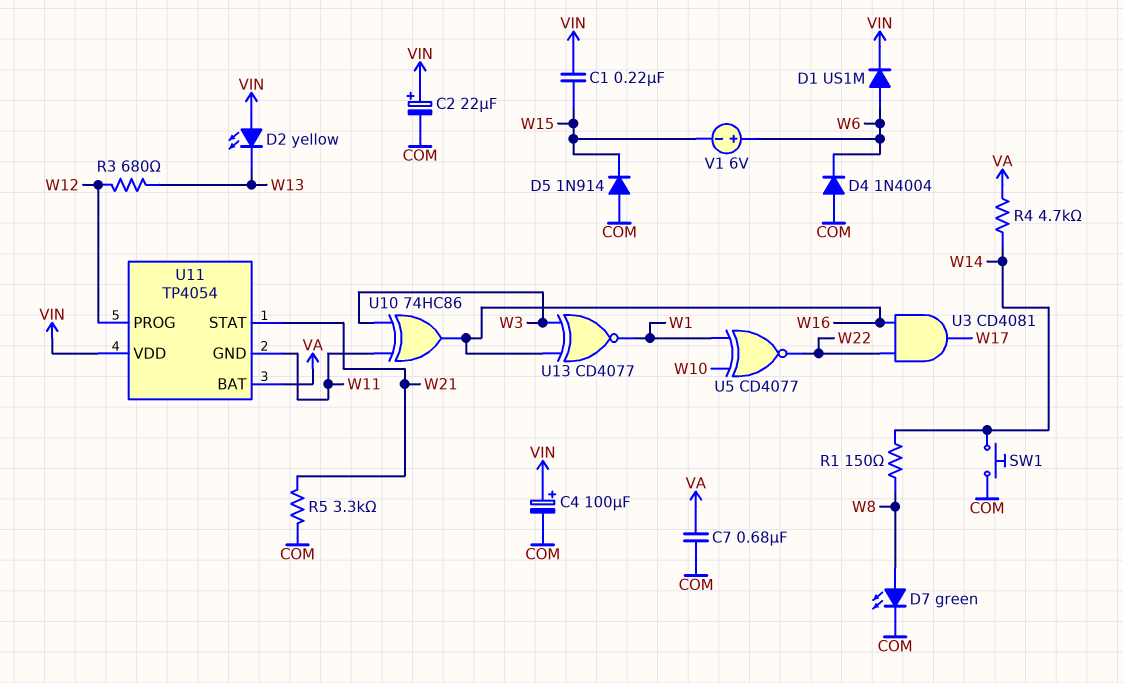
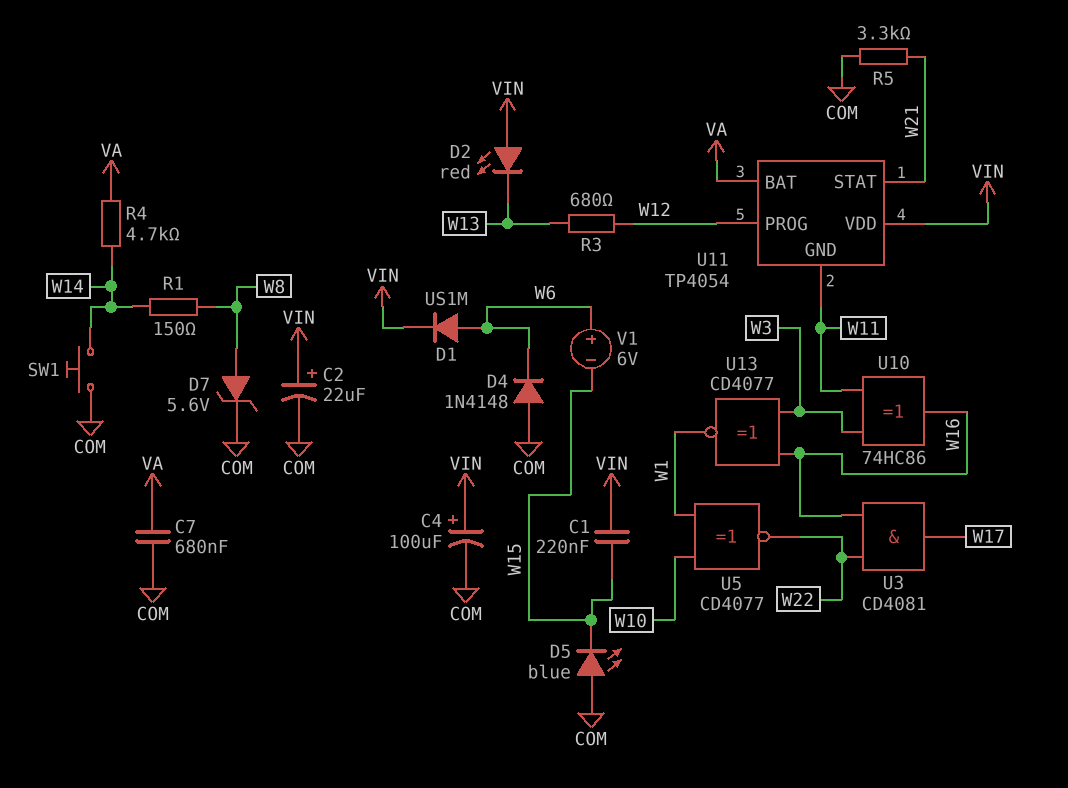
D2: LED yellow (A VIN, K W13) -> LED red (A VIN, K W13)
D4: diode 1N4004 (A COM, K W6) -> diode 1N4148 (A COM, K W6)
D5: diode 1N914 (A COM, K W15) -> LED blue (A COM, K W15)
D7: LED green (A W8, K COM) -> zener 5.6V (A W8, K COM)

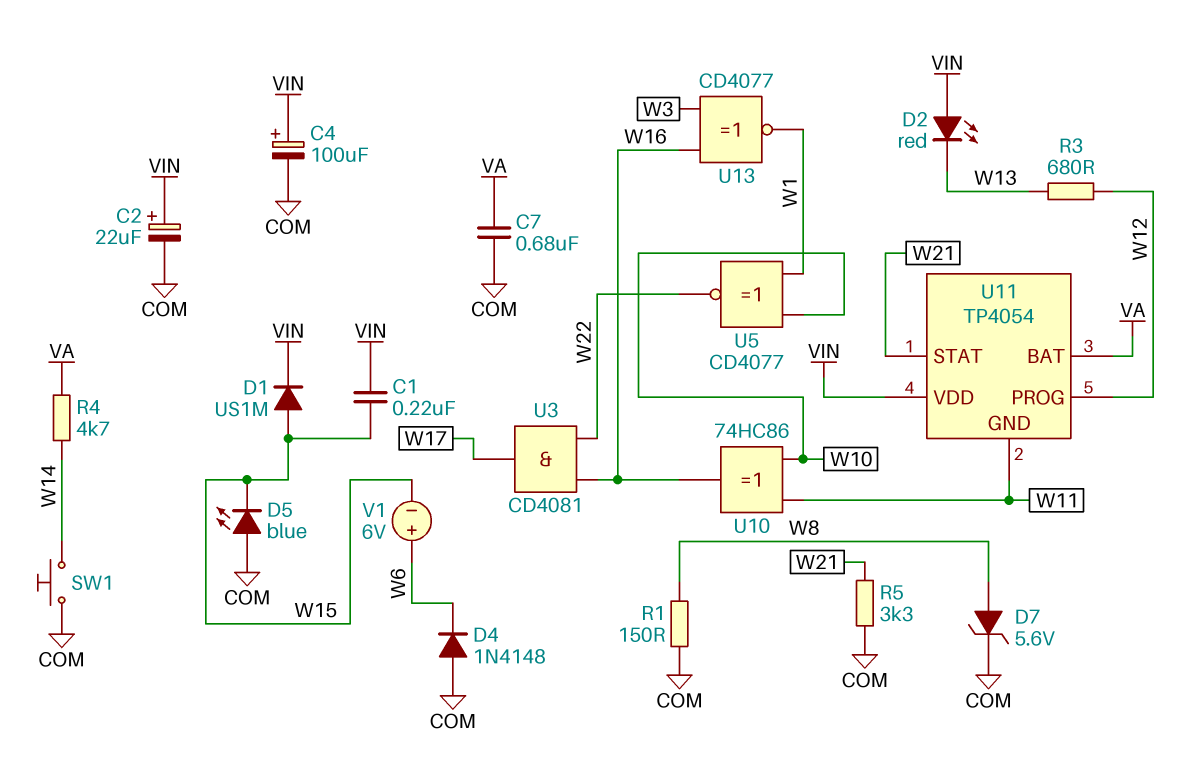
D1: diode US1M (A W6, K VIN) -> diode US1M (A W15, K VIN)
R1: 150 (W8, W14) -> 150 (COM, W8)
U10: XOR 74HC86 (in W3, in W11, out W16) -> XOR 74HC86 (in W10, in W11, out W16)

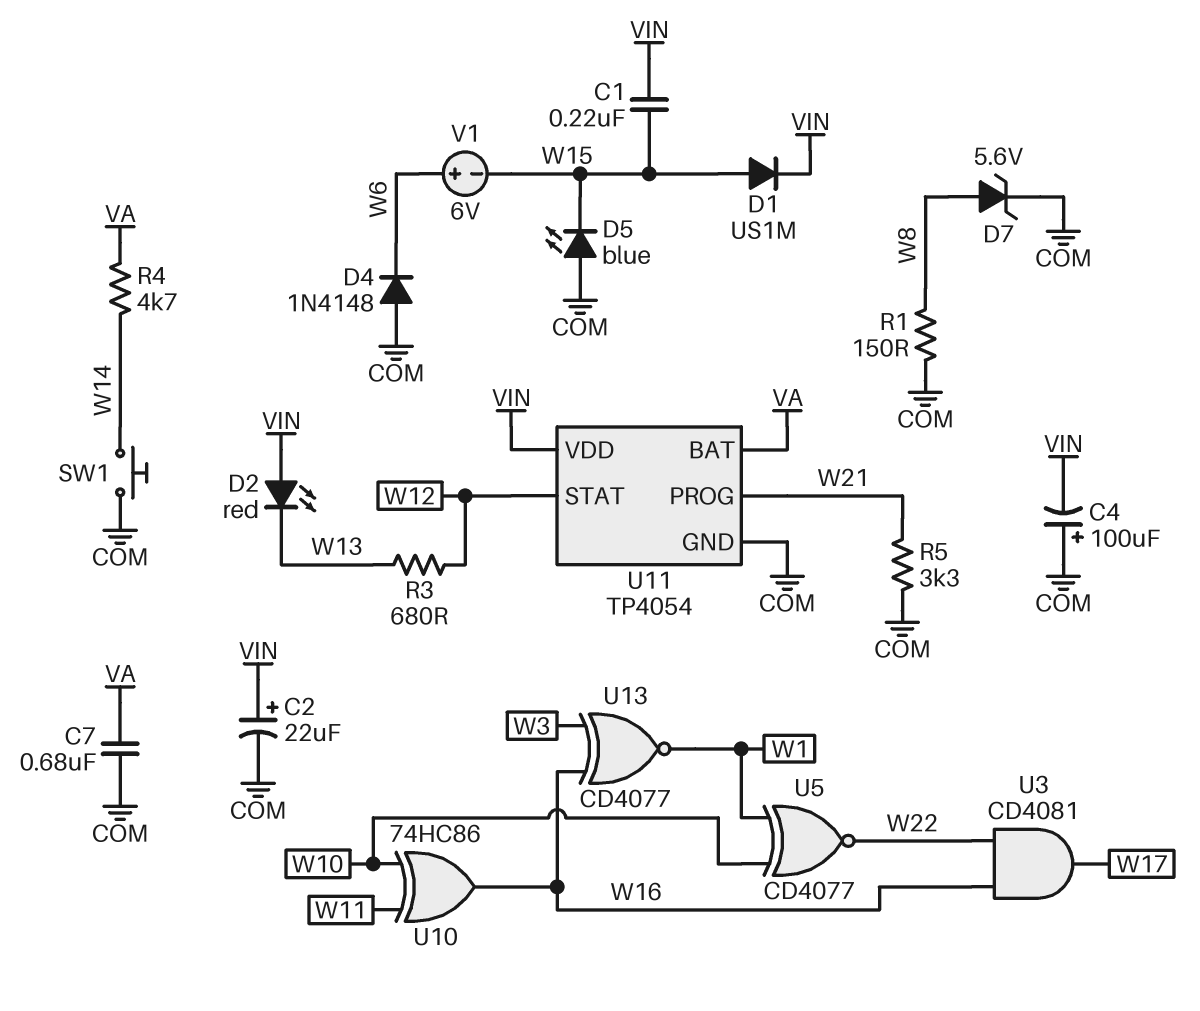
C4: 100uF (plus VIN, minus COM) -> 100uF (plus COM, minus VIN)
U11 pin GND: W11 -> COM
U11 pin PROG: W12 -> W21
U11 pin STAT: W21 -> W12

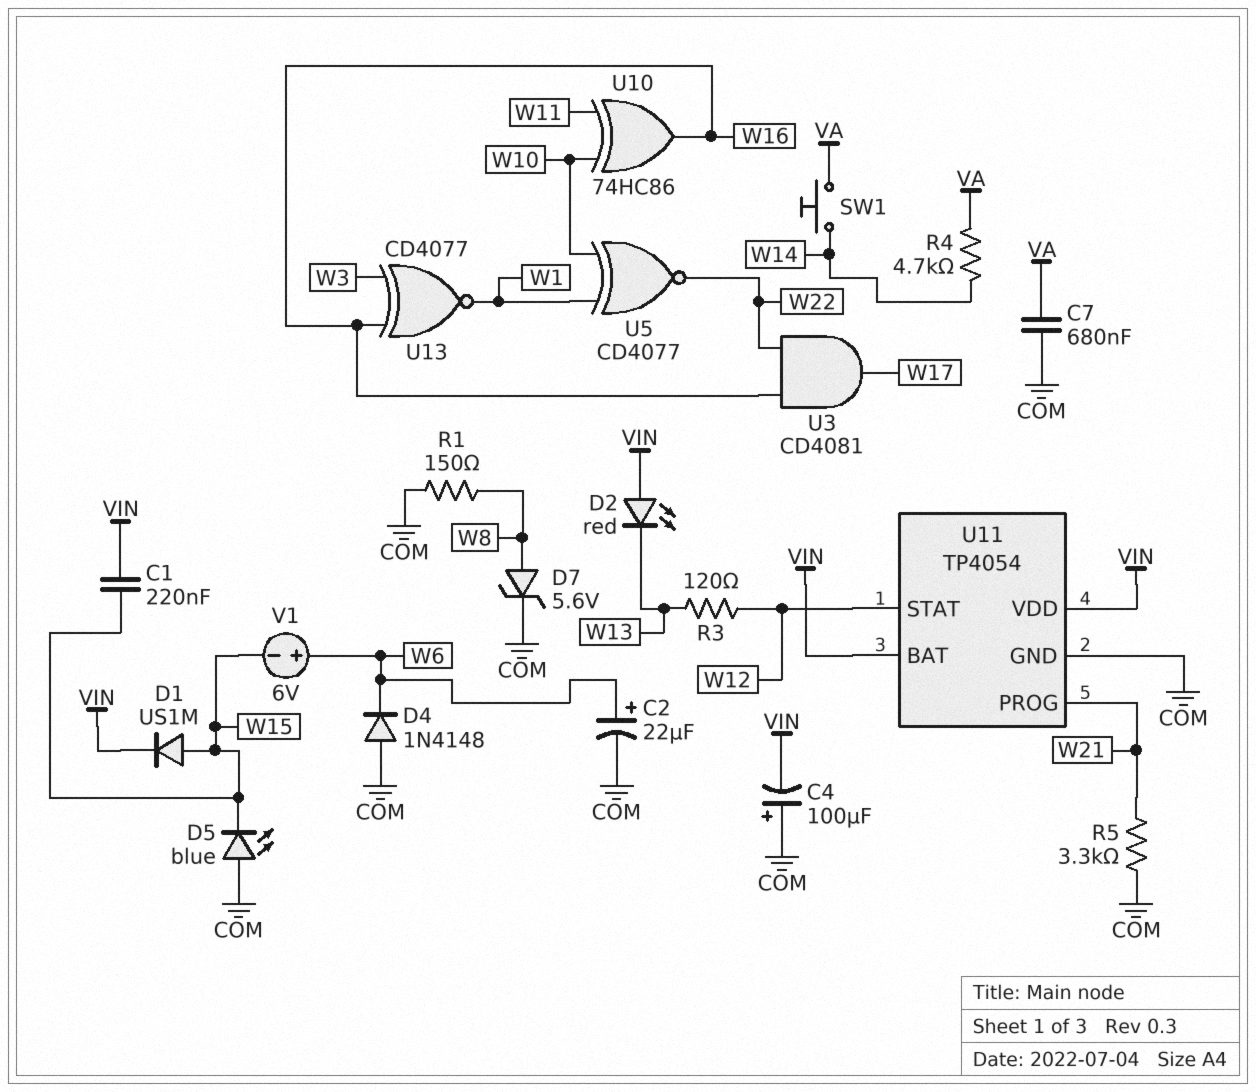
C2: 22uF (plus VIN, minus COM) -> 22uF (plus W6, minus COM)
R3: 680 (W12, W13) -> 120 (W12, W13)
SW1: button (COM, W14) -> button (VA, W14)
U11 pin BAT: VA -> VIN

